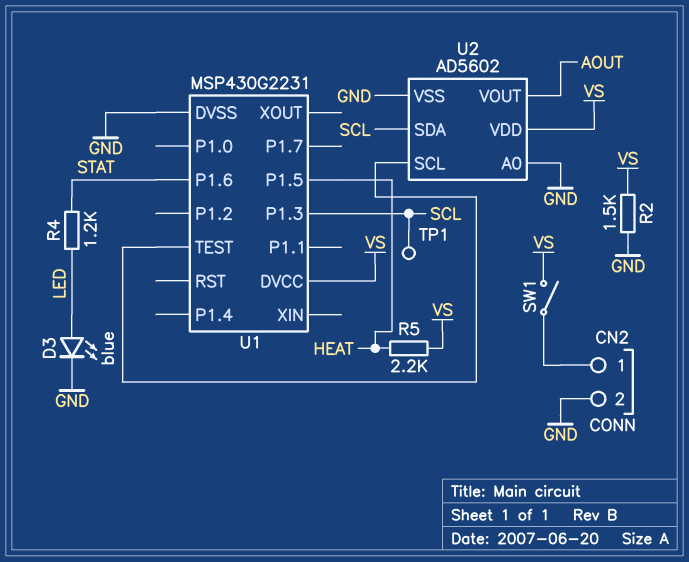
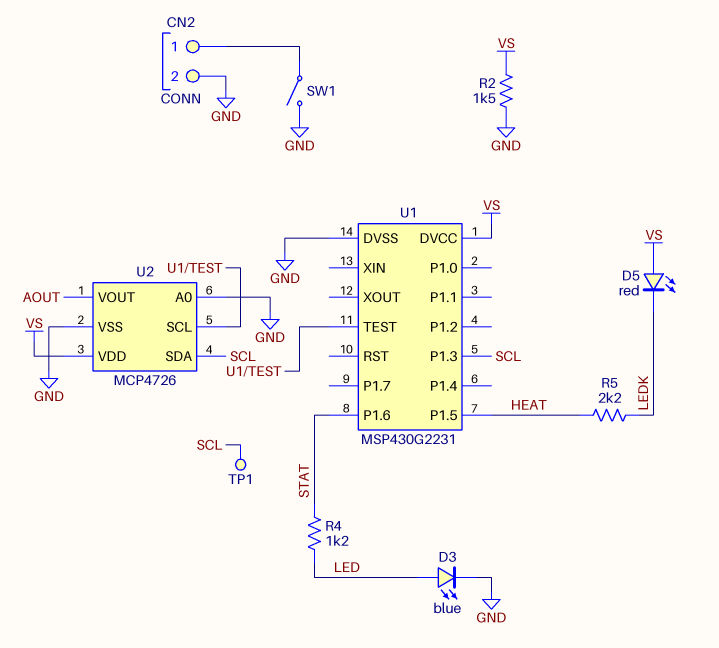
D5: none -> LED red (A VS, K LEDK)
R5: 2.2k (HEAT, VS) -> 2.2k (HEAT, LEDK)
SW1: switch (CN2/1, VS) -> switch (CN2/1, GND)
U2: AD5602 -> MCP4726

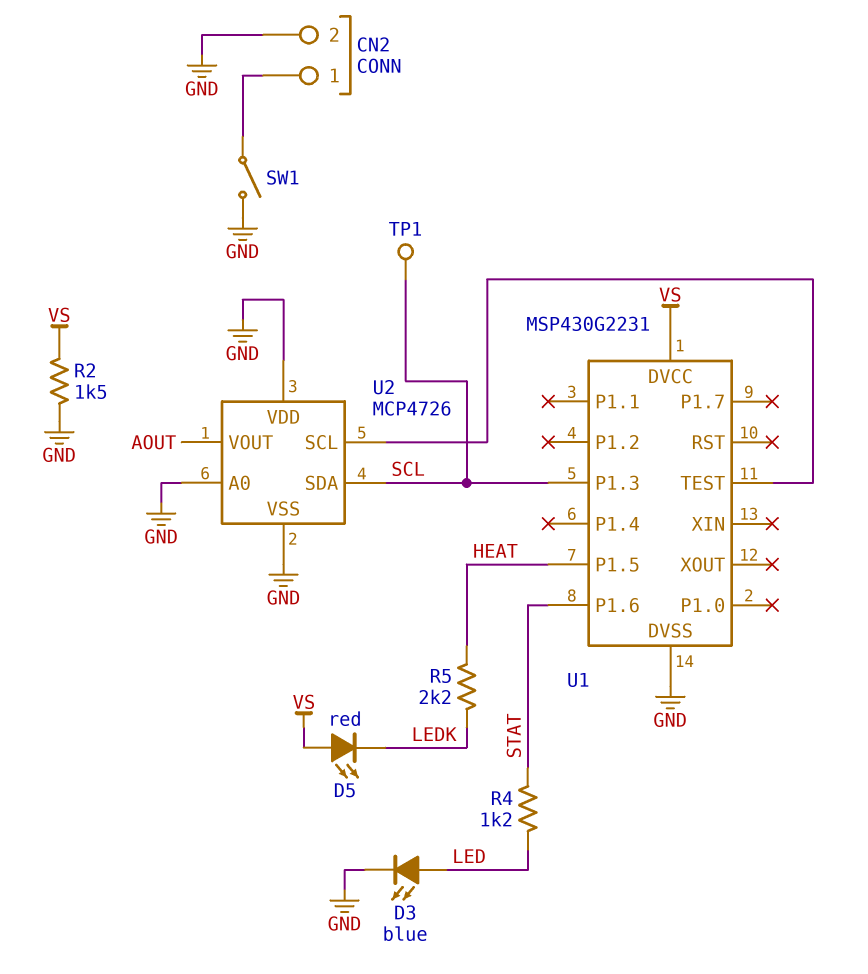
U2 pin VDD: VS -> GND

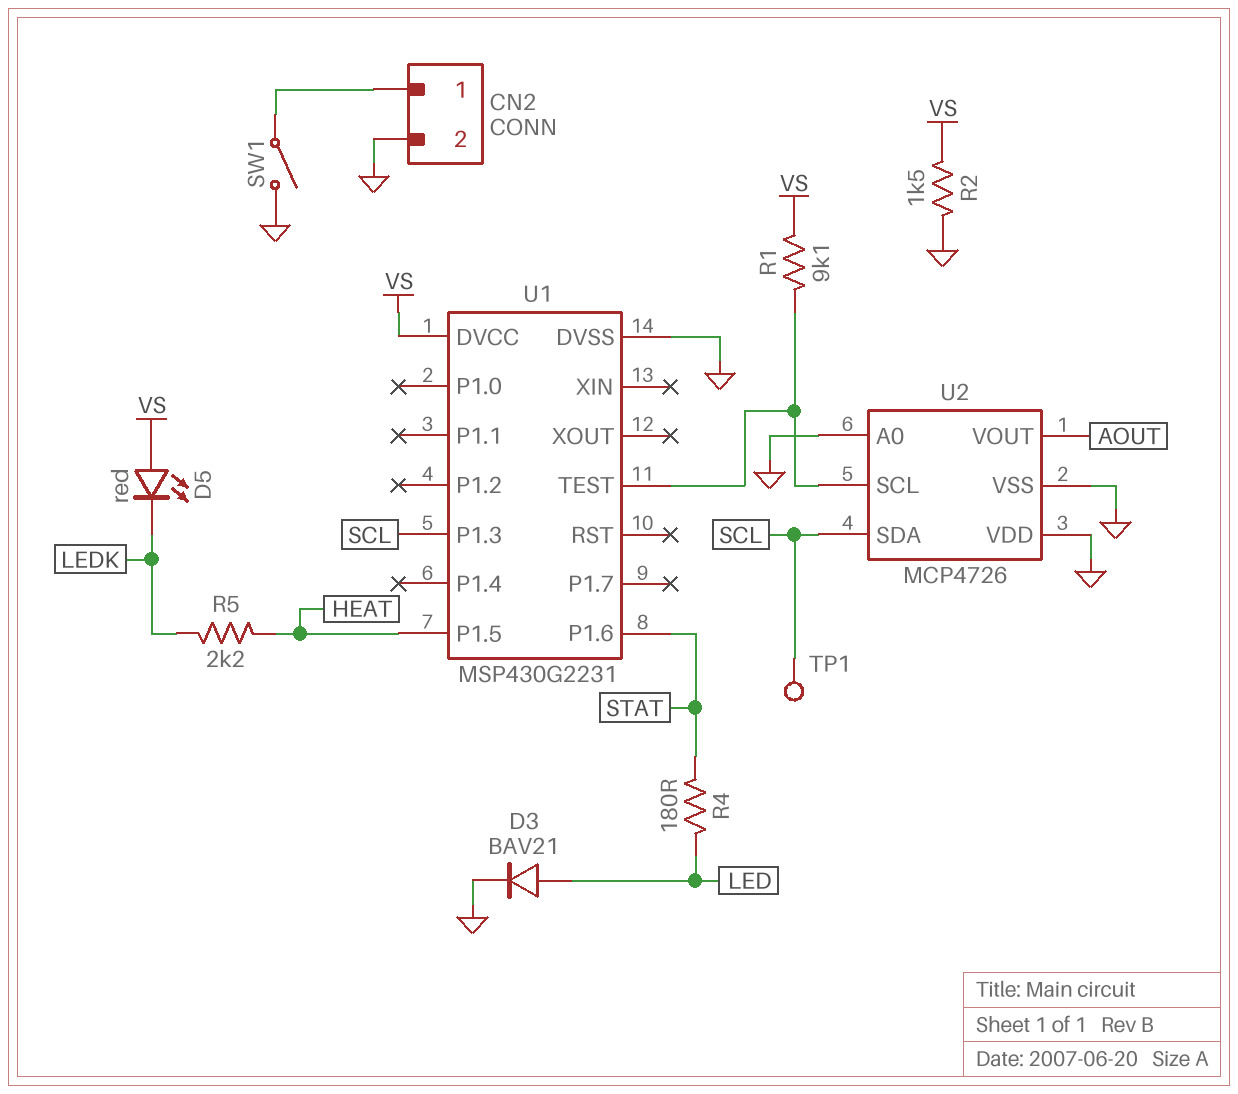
D3: LED blue (A LED, K GND) -> diode BAV21 (A LED, K GND)
R1: none -> 9.1k (U1/TEST, VS)
R4: 1.2k (LED, STAT) -> 180 (LED, STAT)

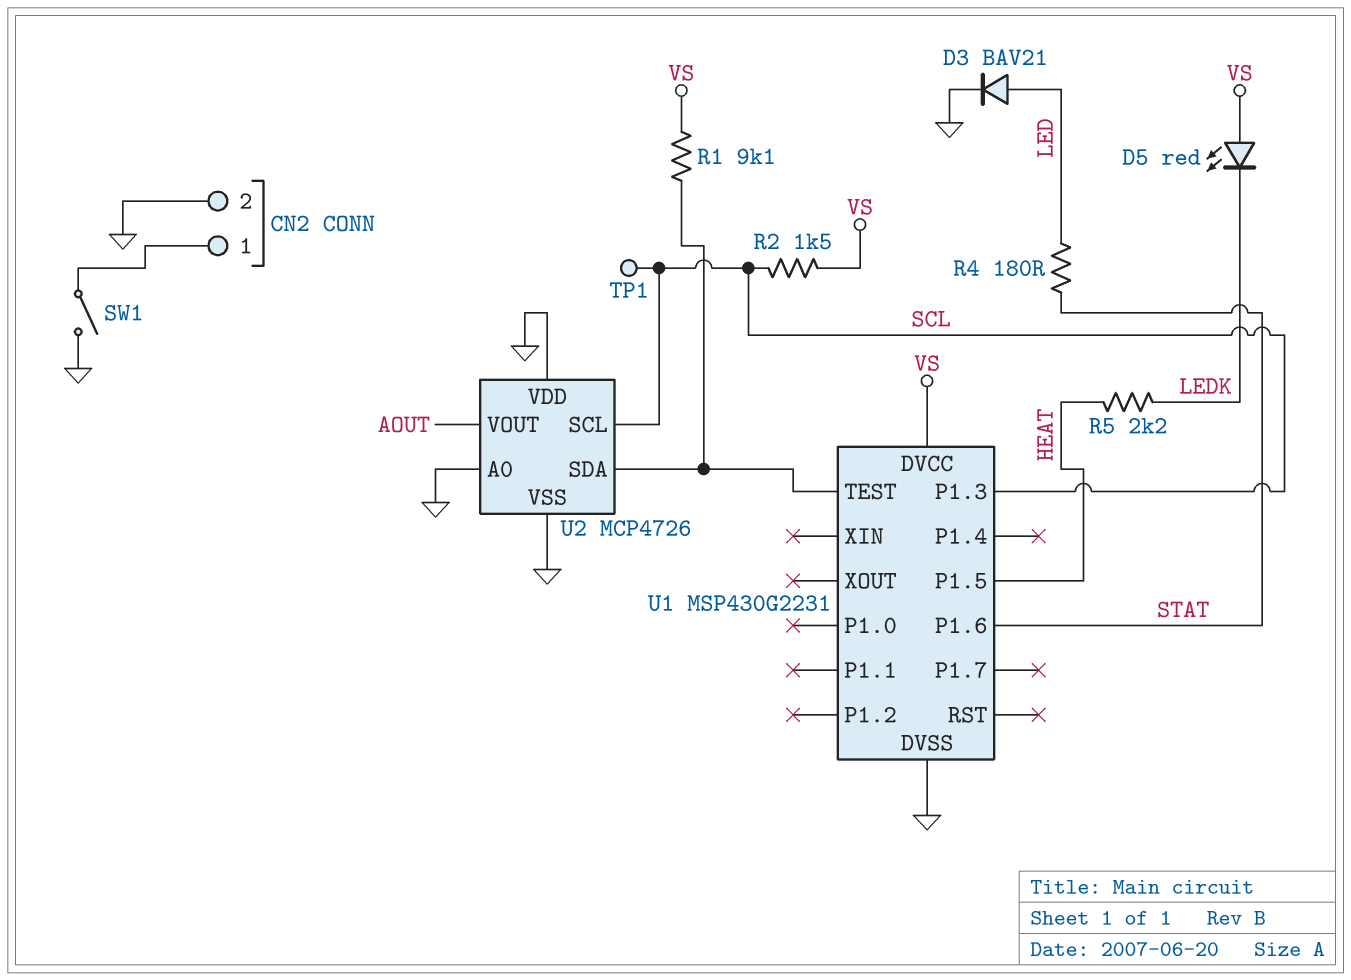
R2: 1.5k (GND, VS) -> 1.5k (SCL, VS)
U2 pin SCL: U1/TEST -> SCL
U2 pin SDA: SCL -> U1/TEST

